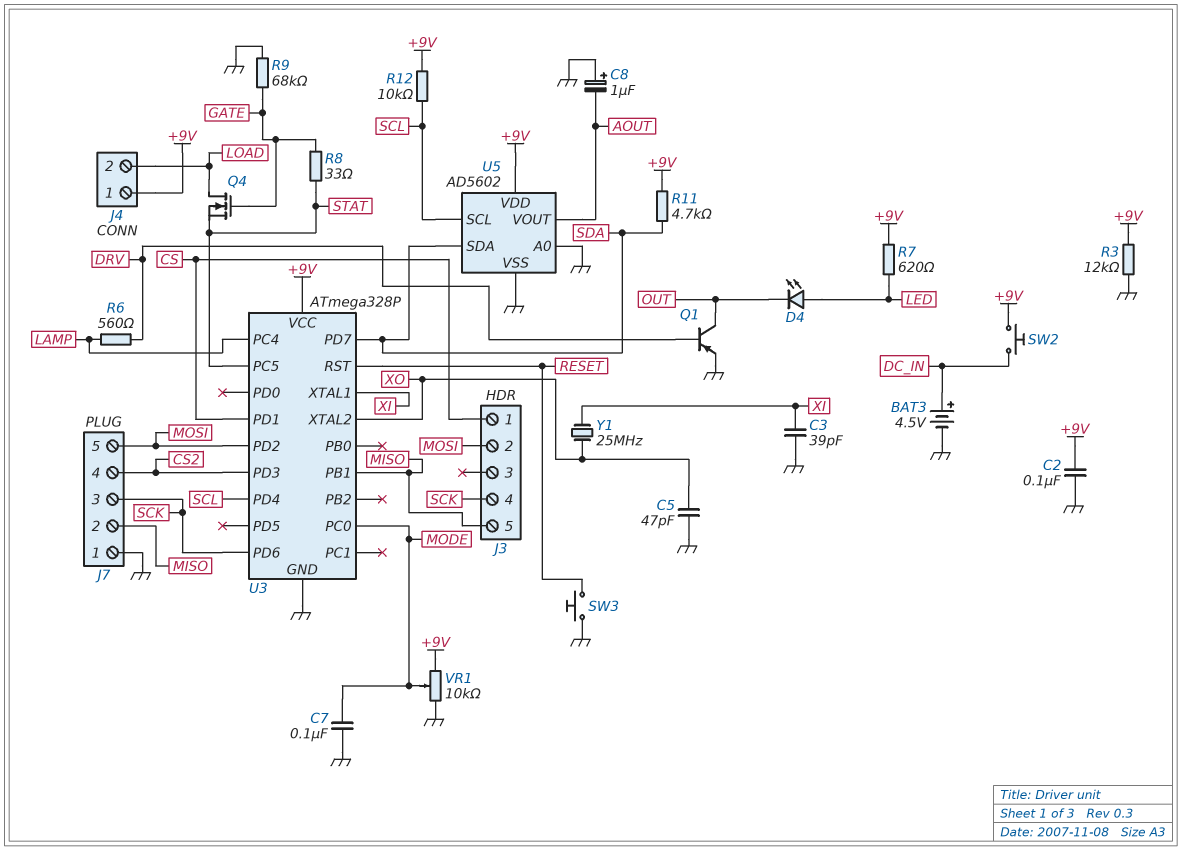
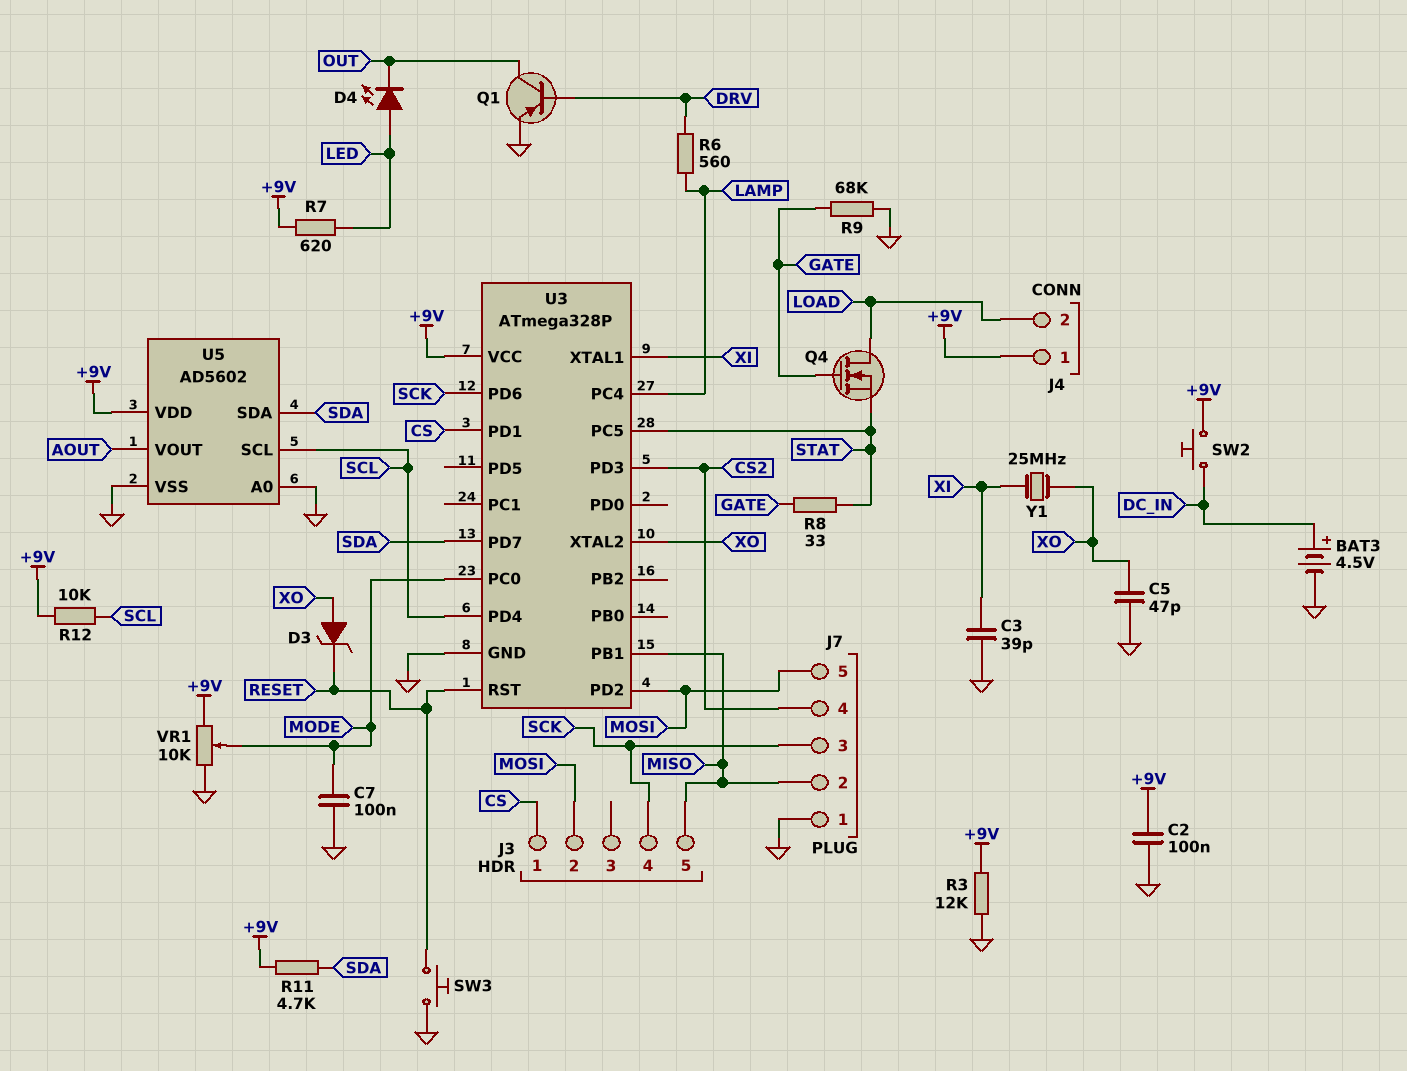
C8: 1uF (plus GND, minus AOUT) -> none
D3: none -> zener (A XO, K RESET)

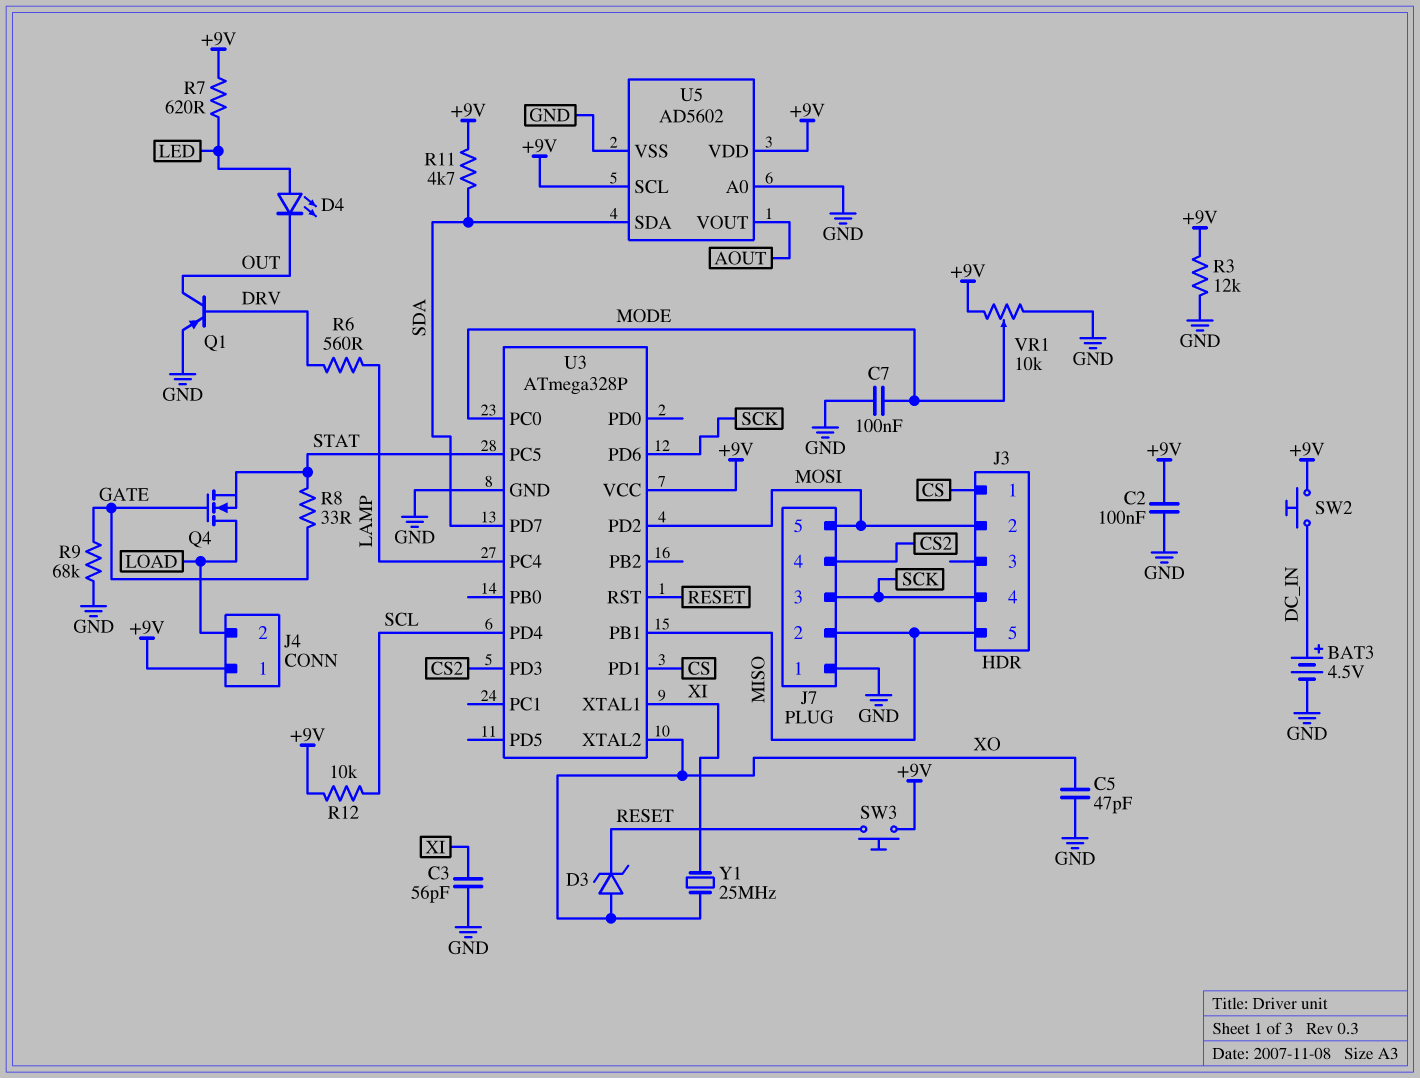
C3: 39pF (GND, XI) -> 56pF (GND, XI)
SW3: button (GND, RESET) -> button (+9V, RESET)
U5 pin SCL: SCL -> +9V

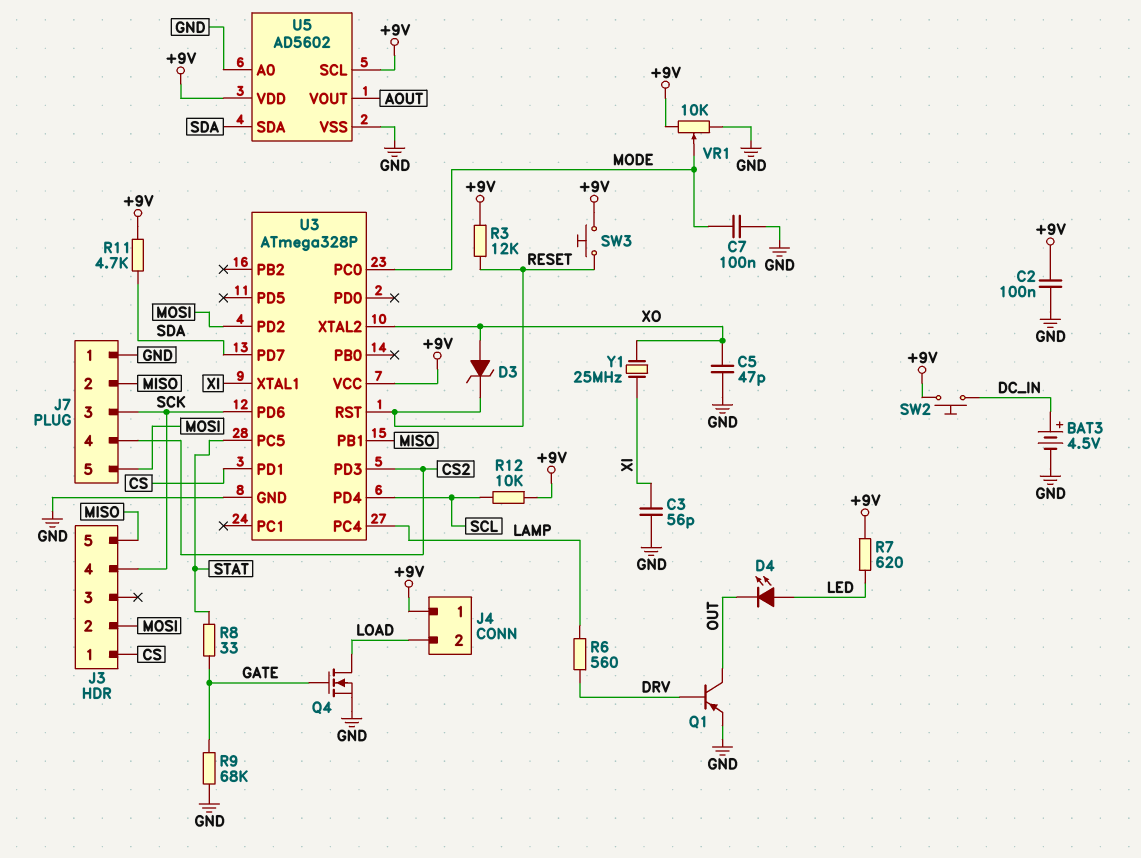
Q4: NMOS (G GATE, D LOAD, S STAT) -> NMOS (G GATE, D LOAD, S GND)
R3: 12k (+9V, GND) -> 12k (+9V, RESET)

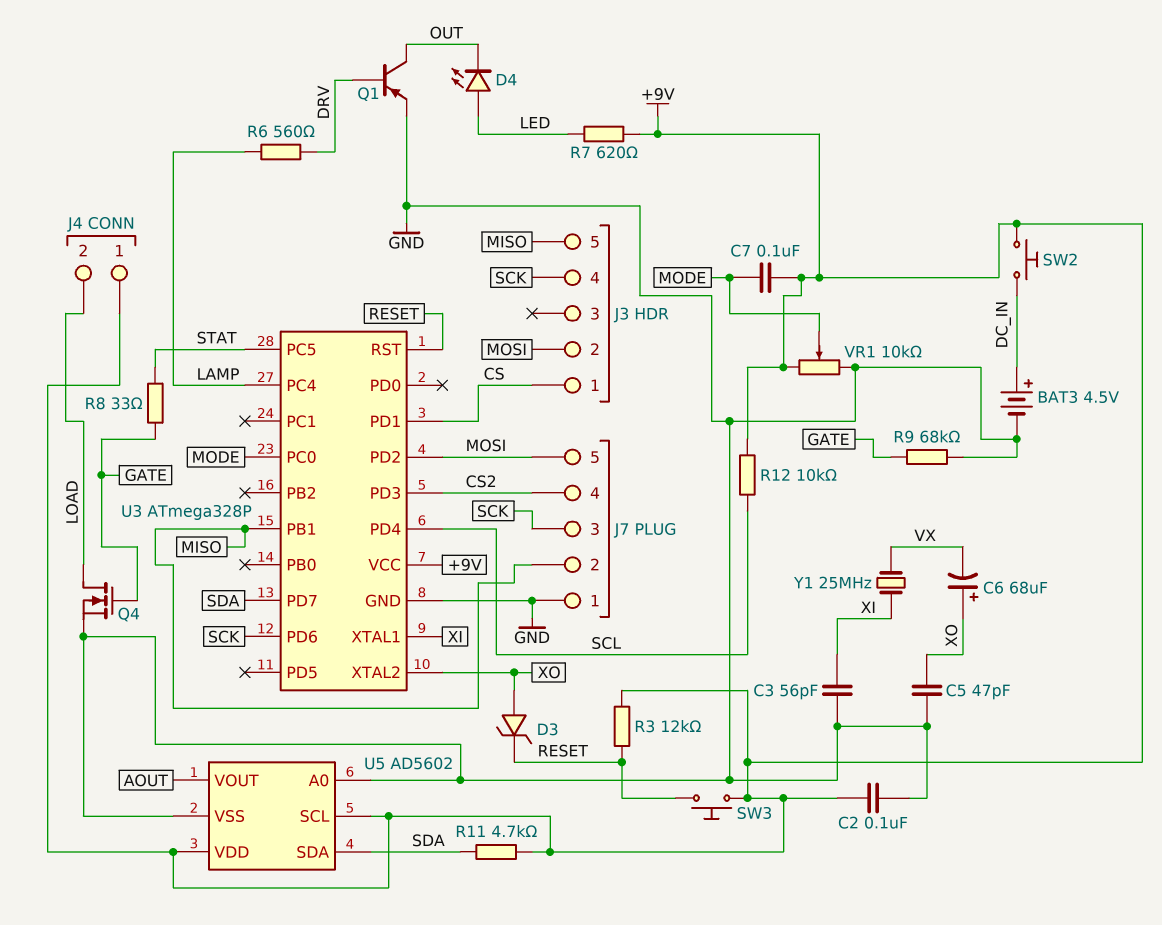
C6: none -> 68uF (plus XO, minus VX)
C7: 100nF (GND, MODE) -> 100nF (+9V, MODE)
Y1: 25MHz (XI, XO) -> 25MHz (VX, XI)

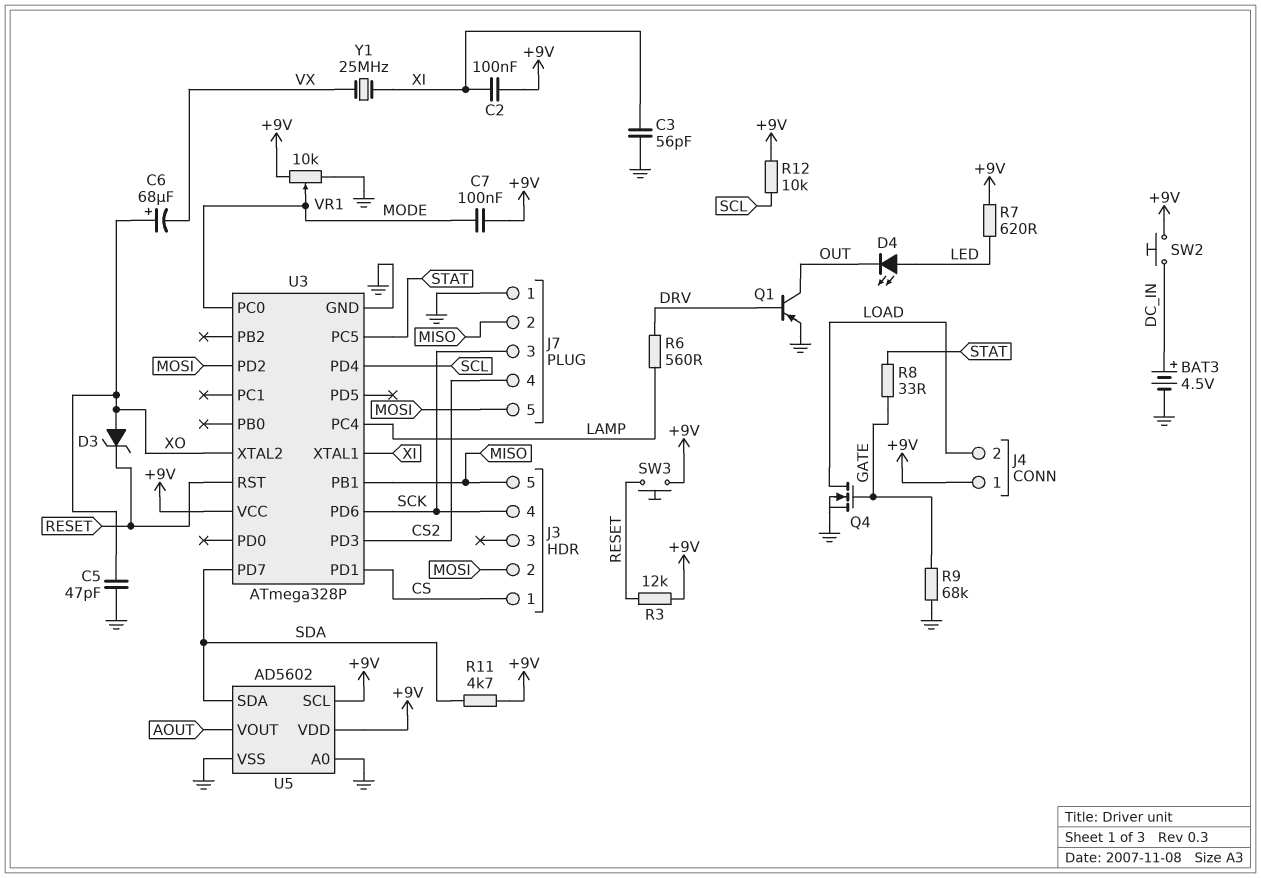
C2: 100nF (+9V, GND) -> 100nF (+9V, XI)

